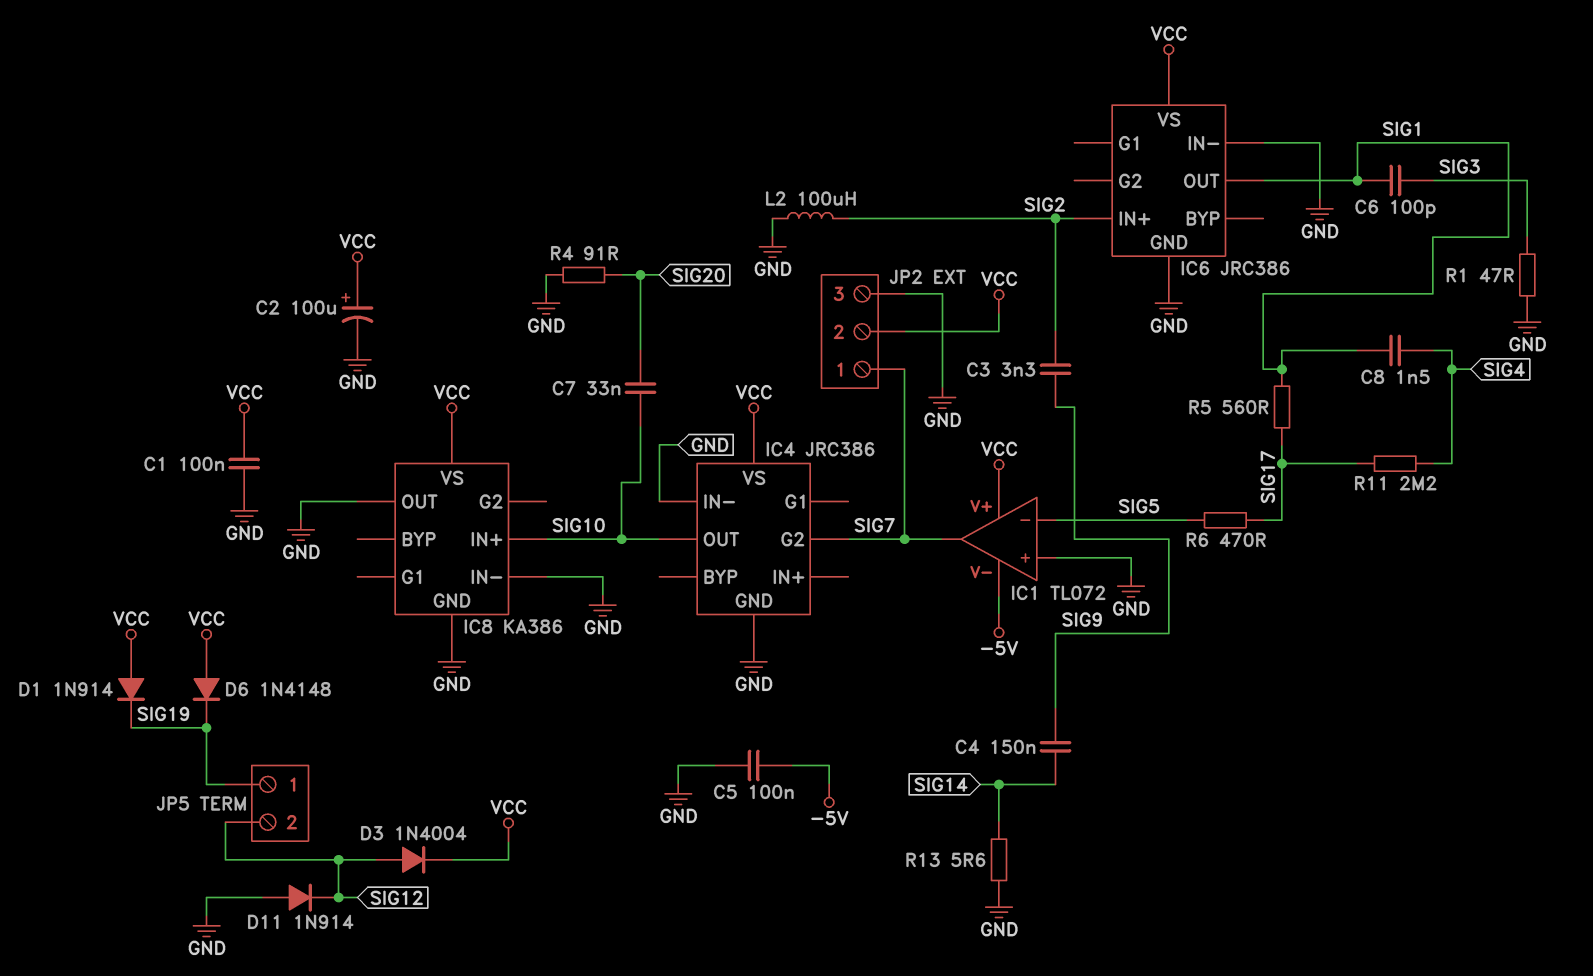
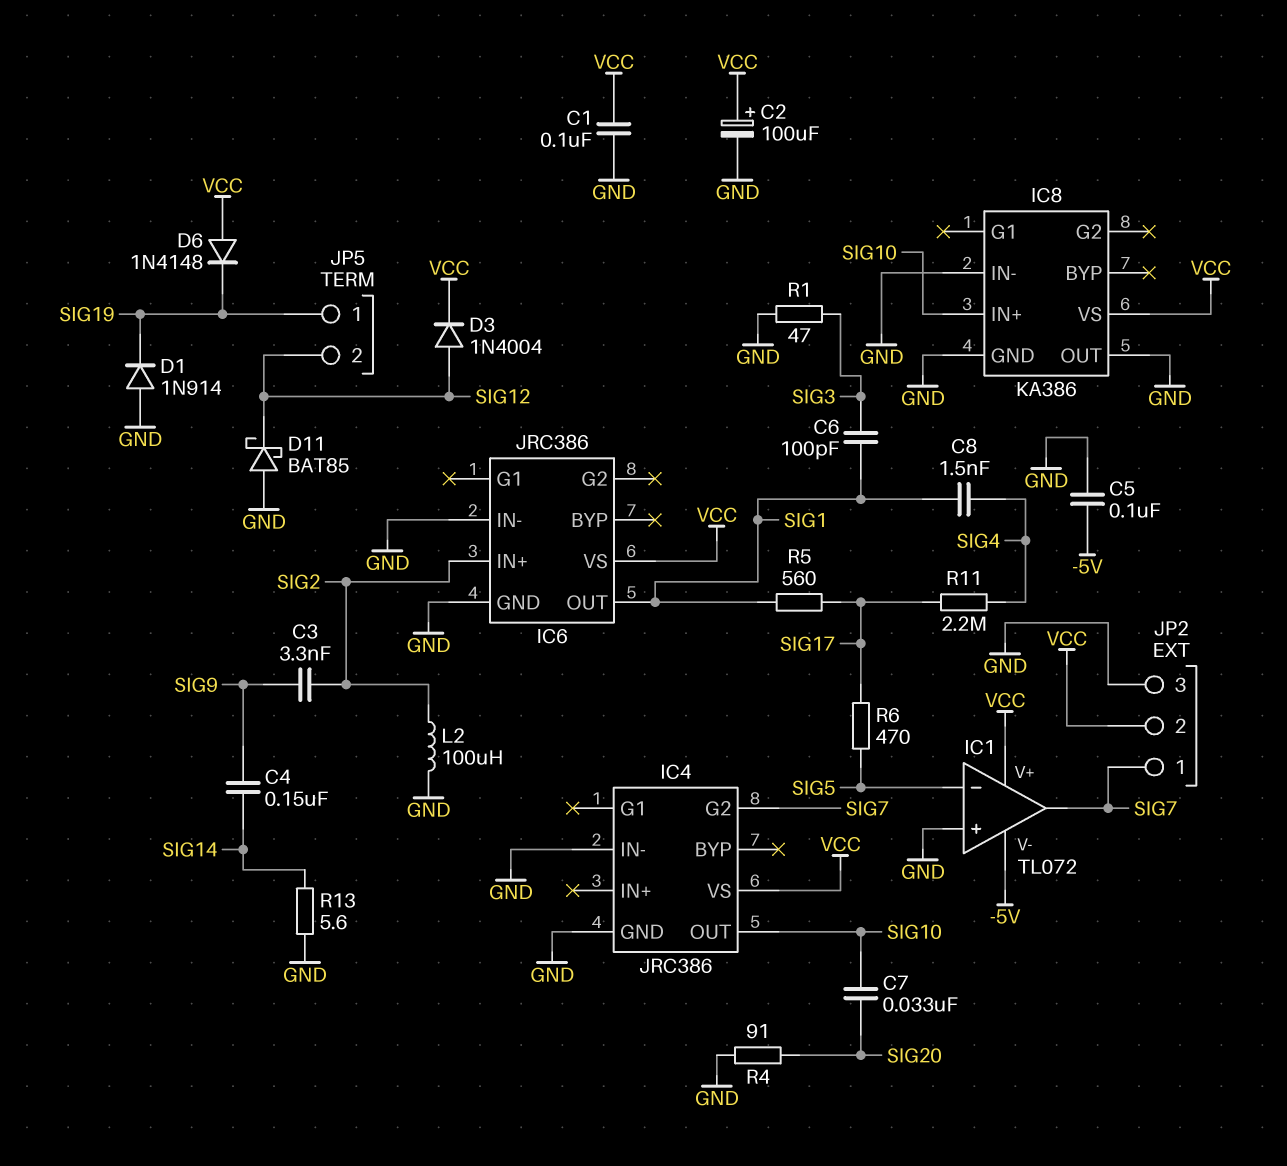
D1: diode 1N914 (A VCC, K SIG19) -> diode 1N914 (A GND, K SIG19)
D11: diode 1N914 (A GND, K SIG12) -> schottky BAT85 (A GND, K SIG12)

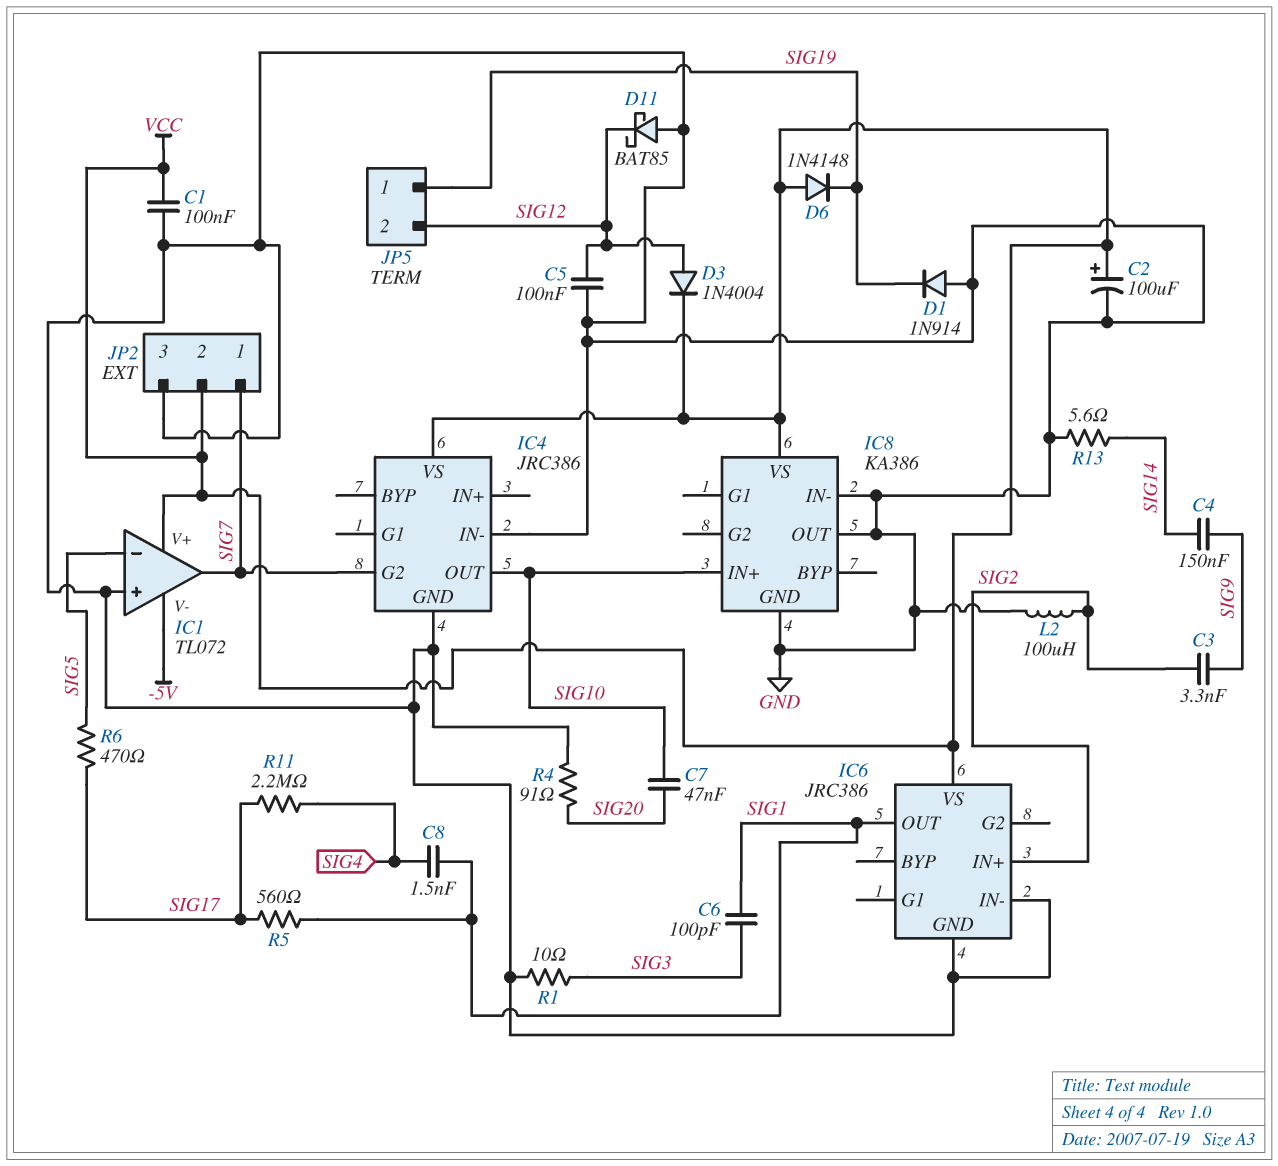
C5: 100nF (-5V, GND) -> 100nF (GND, SIG12)
C7: 33nF (SIG10, SIG20) -> 47nF (SIG10, SIG20)
R1: 47 (GND, SIG3) -> 10 (GND, SIG3)

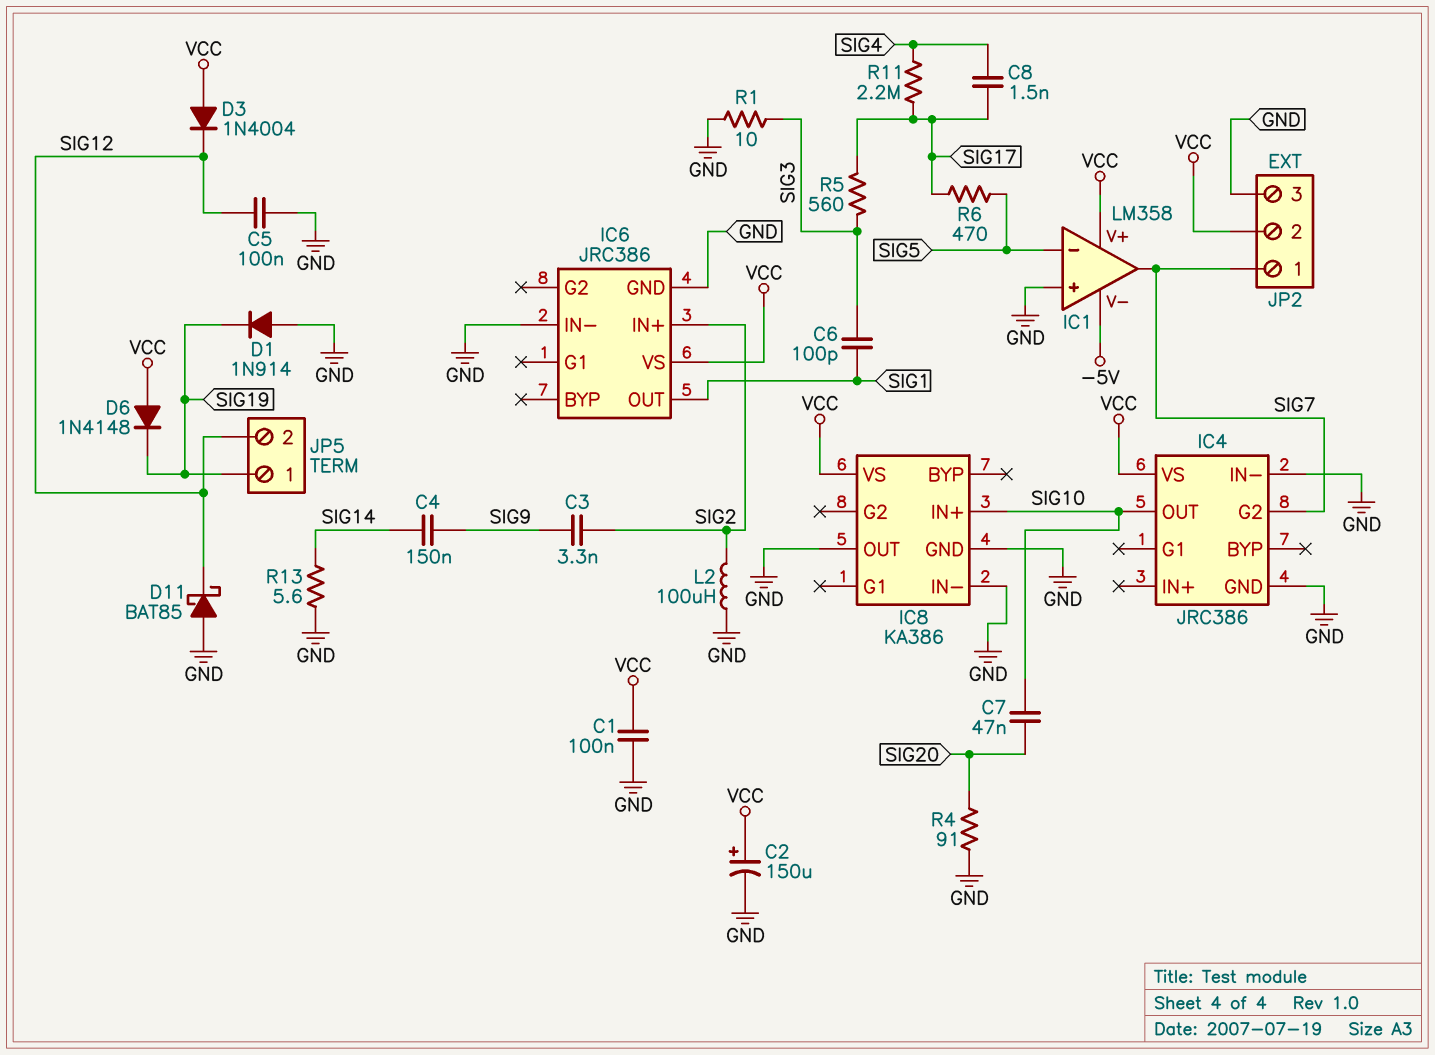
C2: 100uF (plus VCC, minus GND) -> 150uF (plus VCC, minus GND)
C8: 1.5nF (SIG1, SIG4) -> 1.5nF (SIG4, SIG17)
D3: diode 1N4004 (A SIG12, K VCC) -> diode 1N4004 (A VCC, K SIG12)
IC1: TL072 -> LM358
R5: 560 (SIG1, SIG17) -> 560 (SIG3, SIG17)

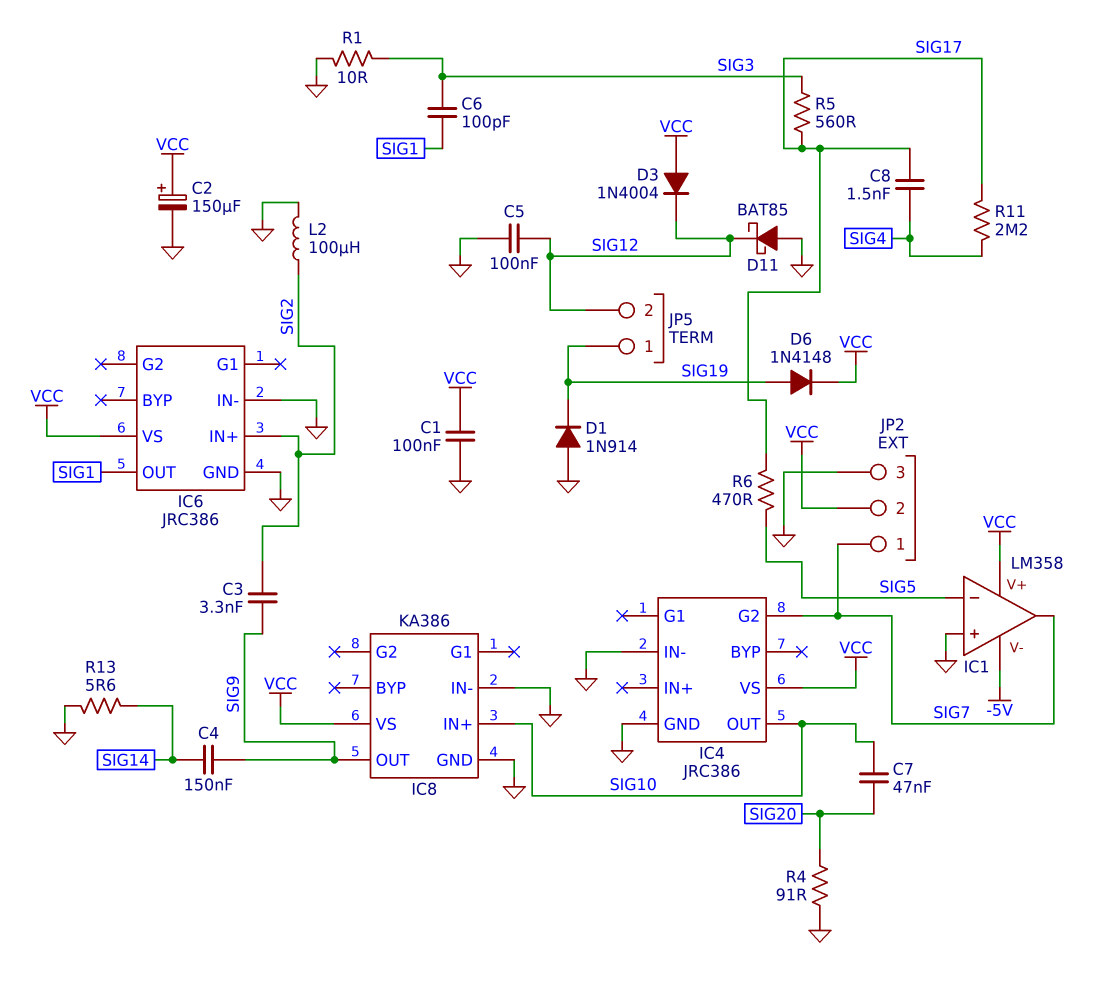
D6: diode 1N4148 (A VCC, K SIG19) -> diode 1N4148 (A SIG19, K VCC)
IC8 pin OUT: GND -> SIG9

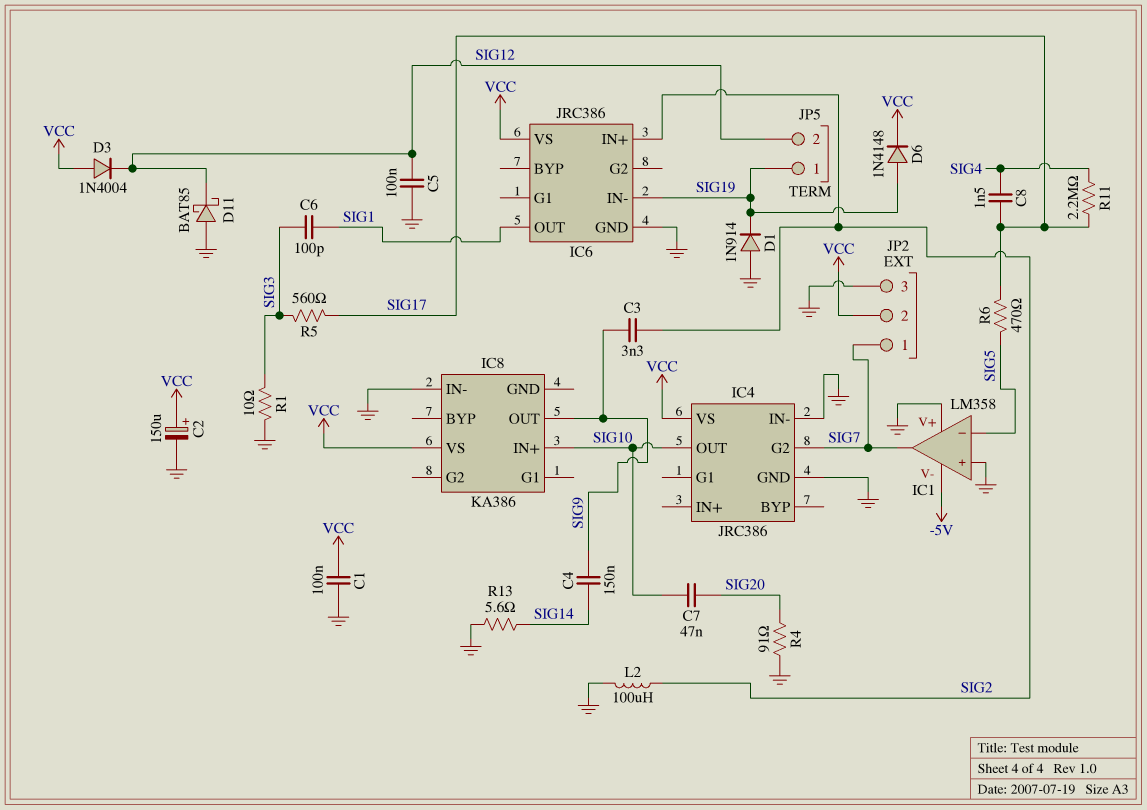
IC1 pin V+: VCC -> GND
IC6 pin IN-: GND -> SIG19
IC8 pin GND: GND -> none

